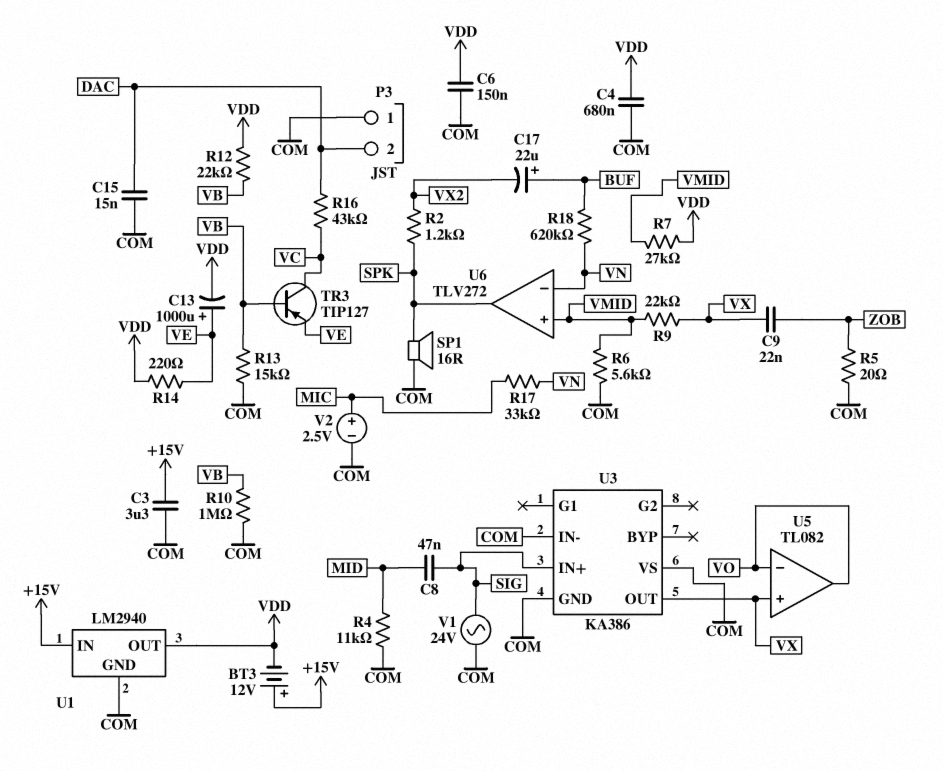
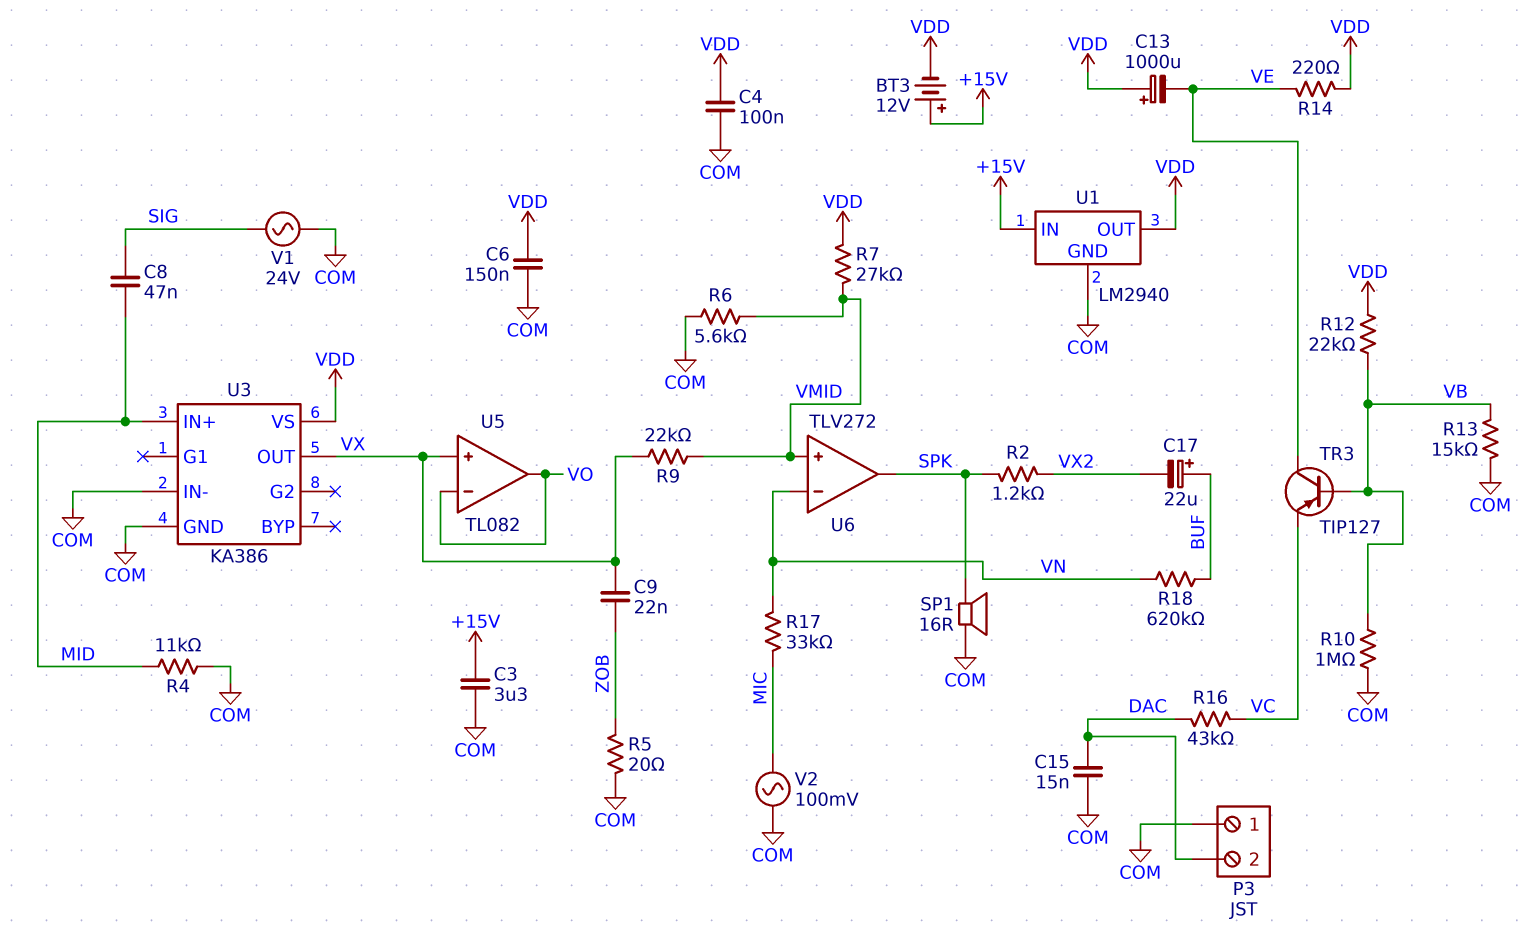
C4: 680nF (COM, VDD) -> 100nF (COM, VDD)
C13: 1000uF (plus VE, minus VDD) -> 1000uF (plus VDD, minus VE)
TR3: PNP TIP127 (B VB, C VC, E VE) -> PNP TIP127 (B VB, C VE, E VC)
U3 pin IN+: SIG -> MID
U3 pin VS: COM -> VDD
V2: 2.5V (plus MIC, minus COM) -> AC 100mV (COM, MIC)

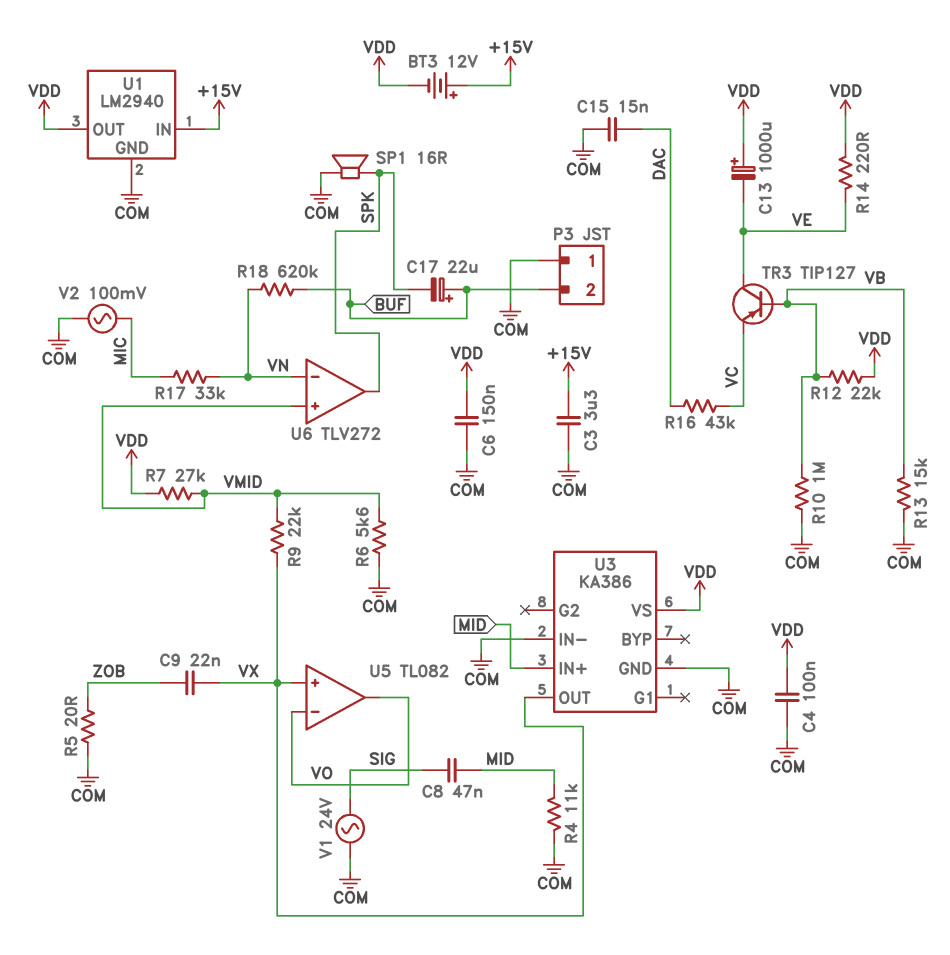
C17: 22uF (plus BUF, minus VX2) -> 22uF (plus BUF, minus SPK)
P3 pin 2: DAC -> BUF
R2: 1.2k (SPK, VX2) -> none

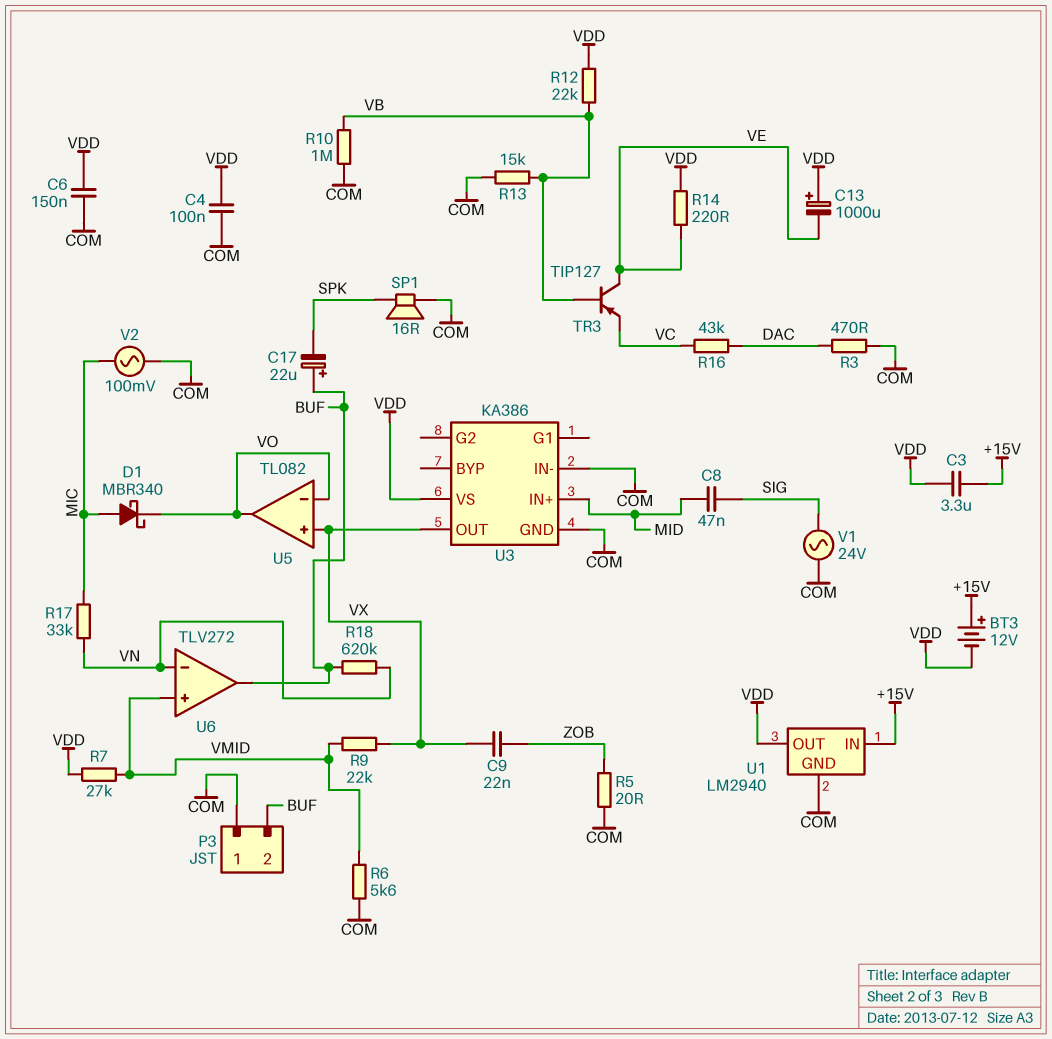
C3: 3.3uF (+15V, COM) -> 3.3uF (+15V, VDD)
C15: 15nF (COM, DAC) -> none
D1: none -> schottky MBR340 (A MIC, K VO)
R3: none -> 470 (COM, DAC)
R4: 11k (COM, MID) -> none
U6 pin out: SPK -> BUF

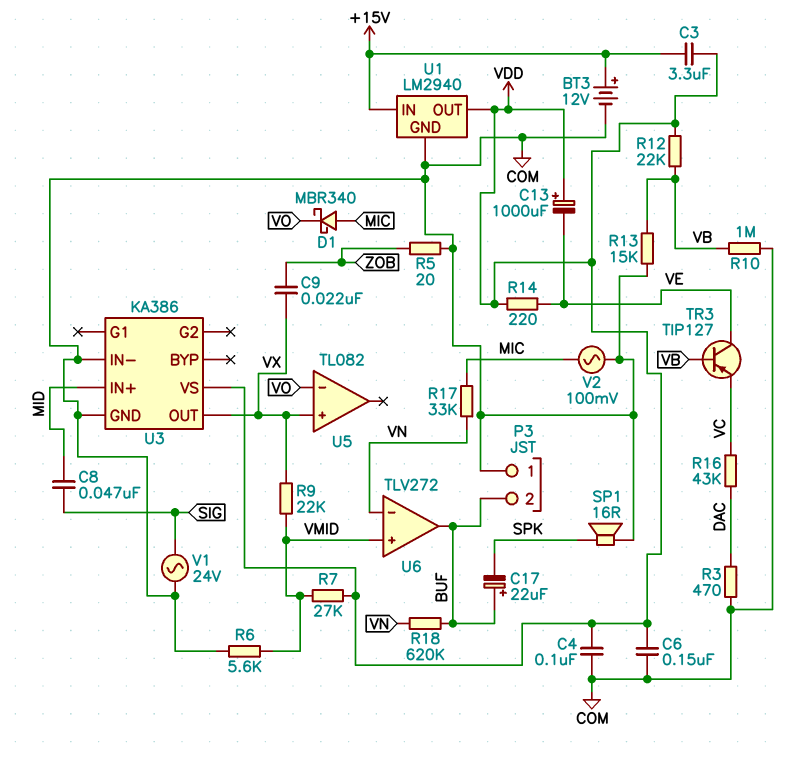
BT3: 12V (plus +15V, minus VDD) -> 12V (plus +15V, minus COM)
U5 pin out: VO -> none

